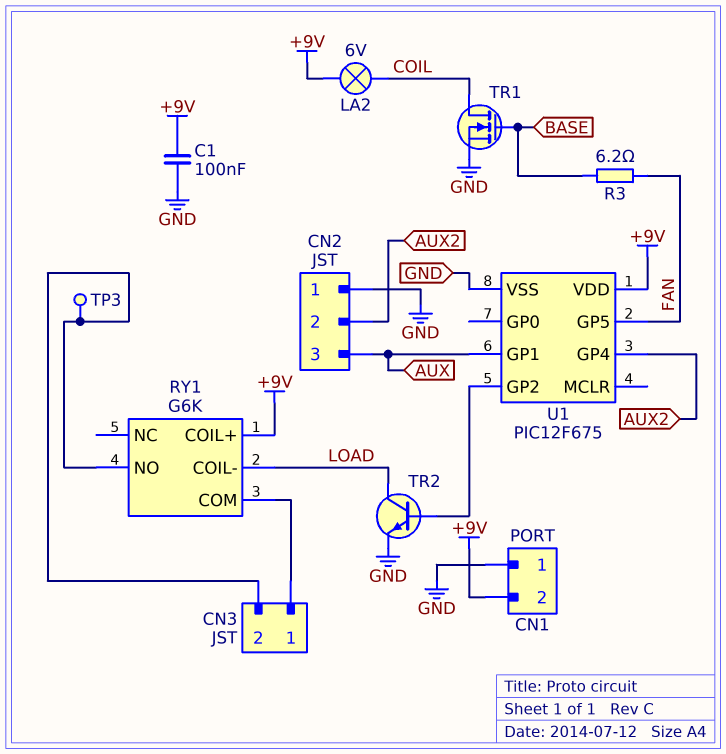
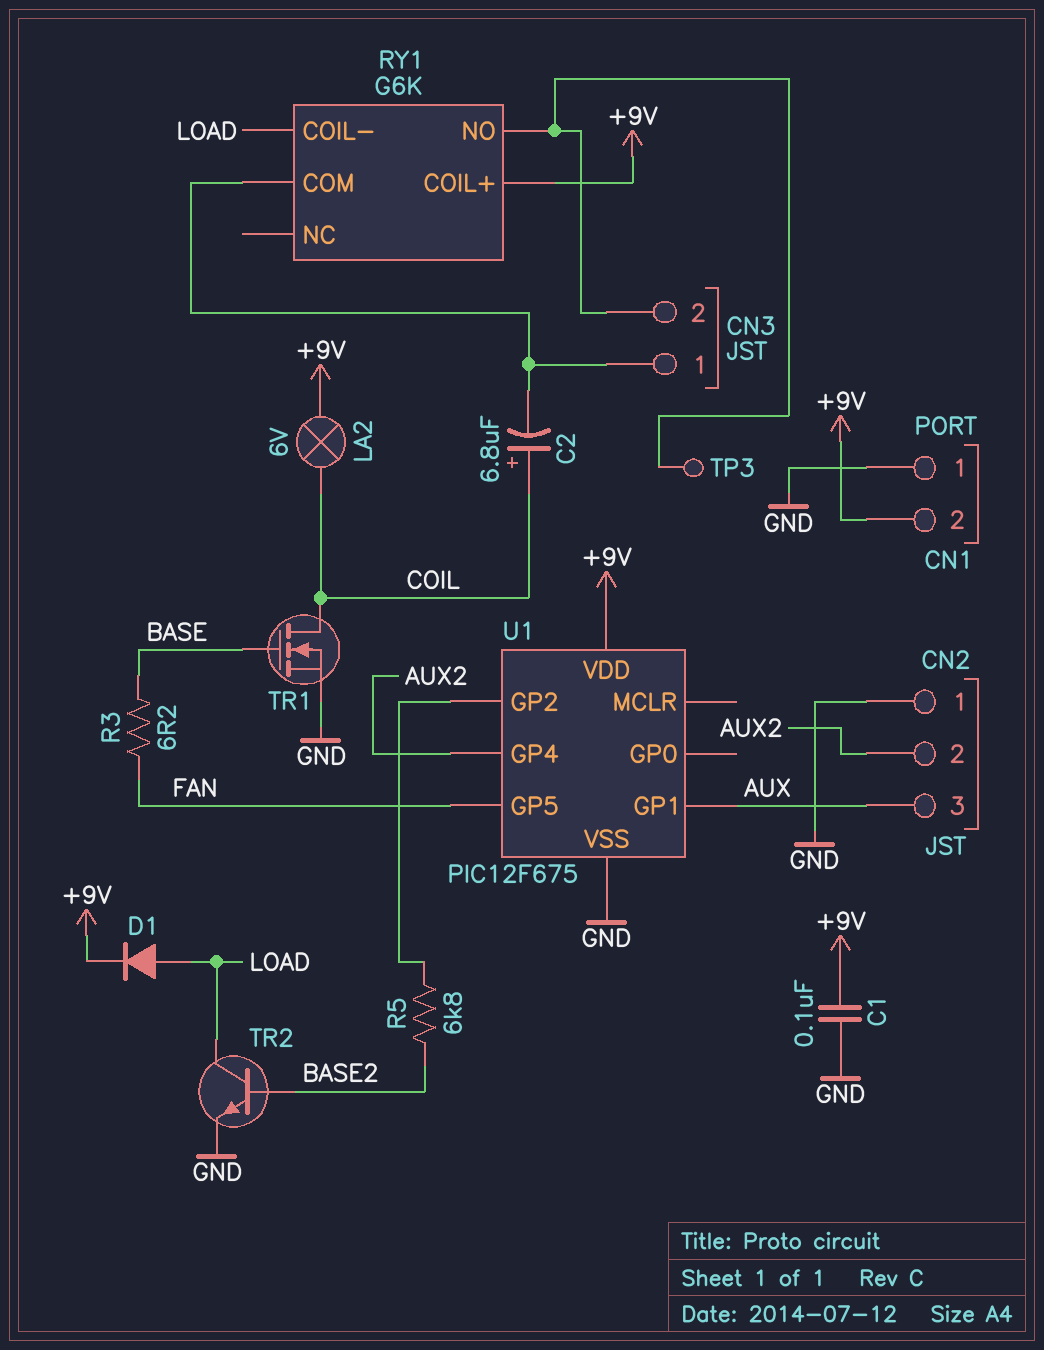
C2: none -> 6.8uF (plus COIL, minus CN3/1)
D1: none -> diode (A LOAD, K +9V)
R5: none -> 6.8k (BASE2, U1/GP2)
TR2: NPN (B U1/GP2, C LOAD, E GND) -> NPN (B BASE2, C LOAD, E GND)

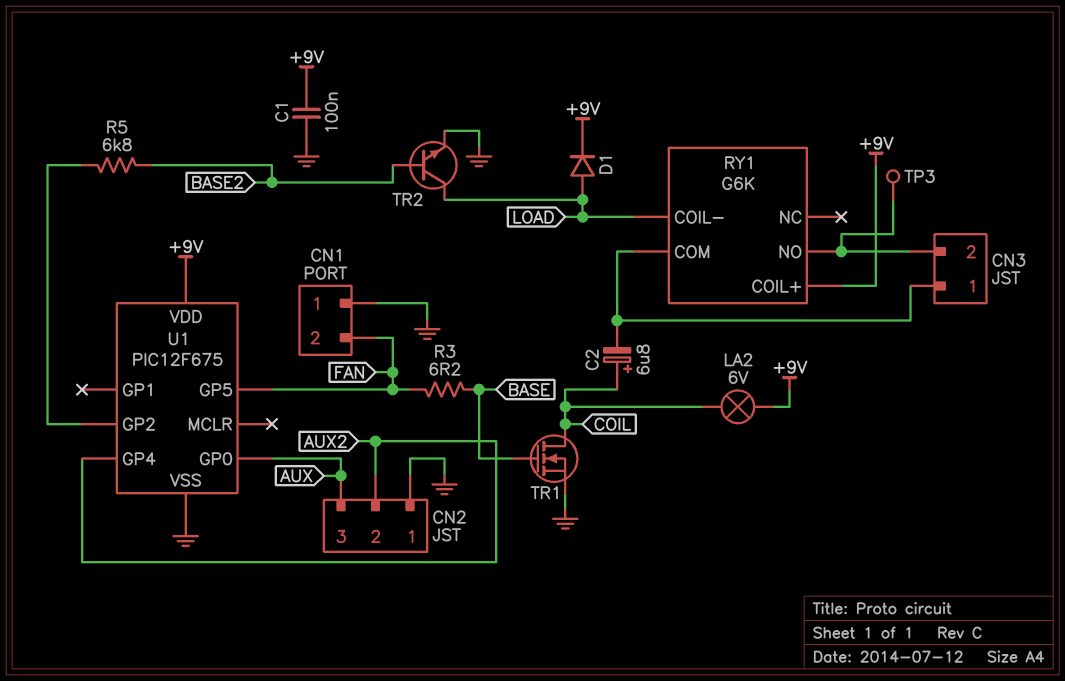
CN1 pin 2: +9V -> FAN
U1 pin GP0: none -> AUX
U1 pin GP1: AUX -> none

